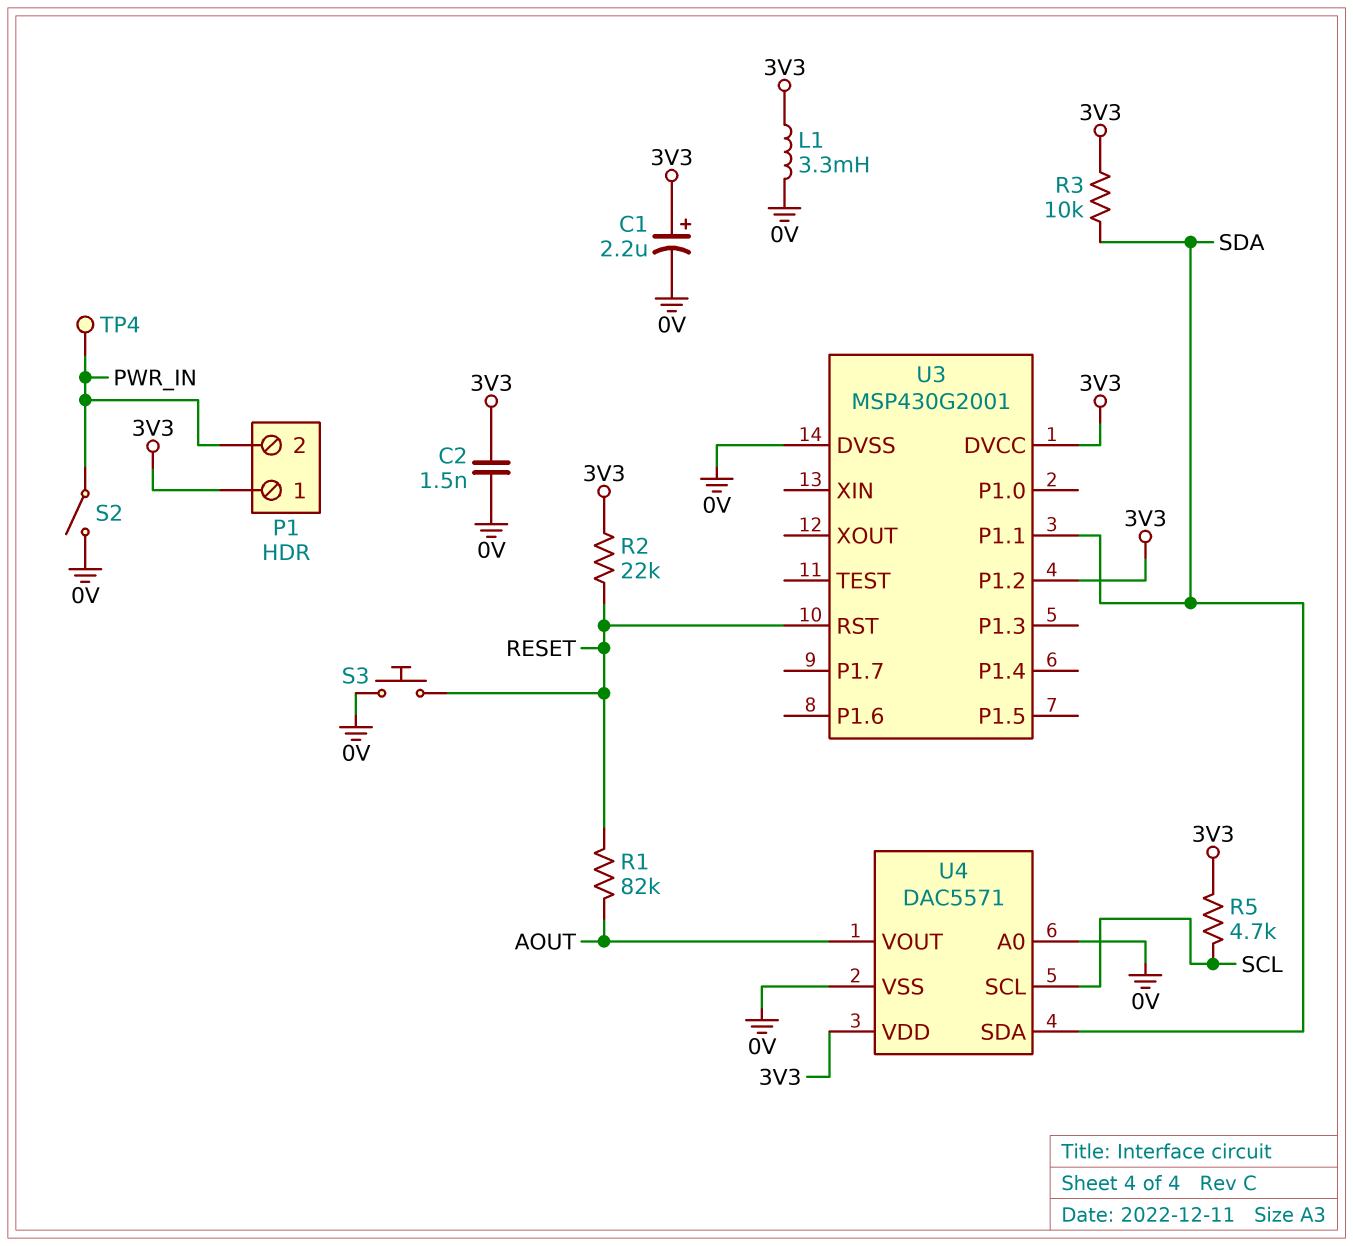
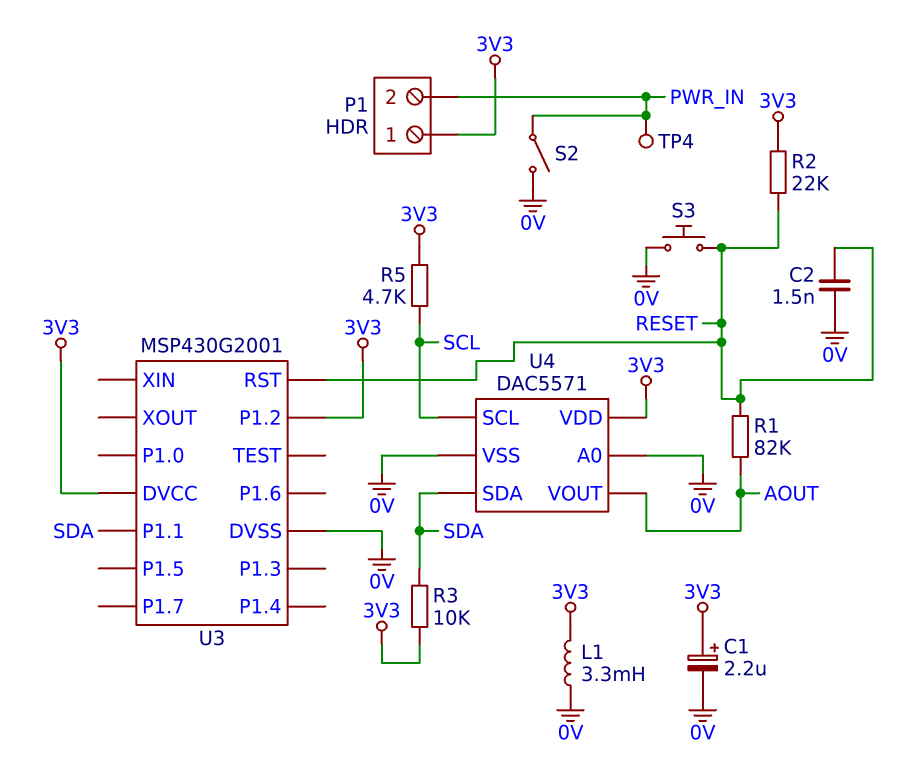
C2: 1.5nF (0V, 3V3) -> 1.5nF (0V, RESET)

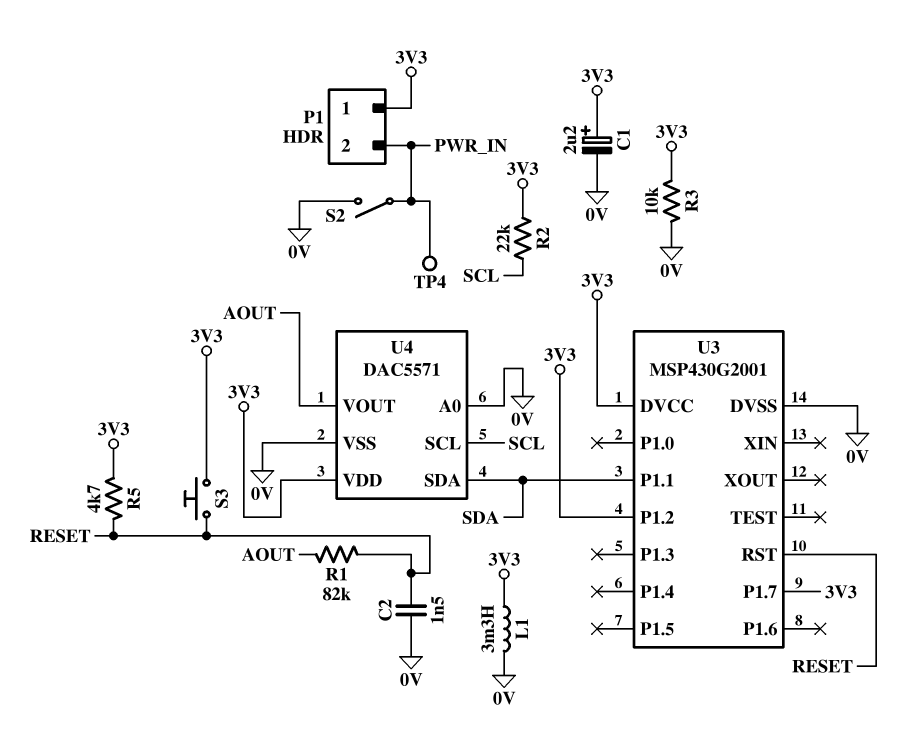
R2: 22k (3V3, RESET) -> 22k (3V3, SCL)
R3: 10k (3V3, SDA) -> 10k (0V, 3V3)
R5: 4.7k (3V3, SCL) -> 4.7k (3V3, RESET)
S3: button (0V, RESET) -> button (3V3, RESET)
U3 pin P1.7: none -> 3V3

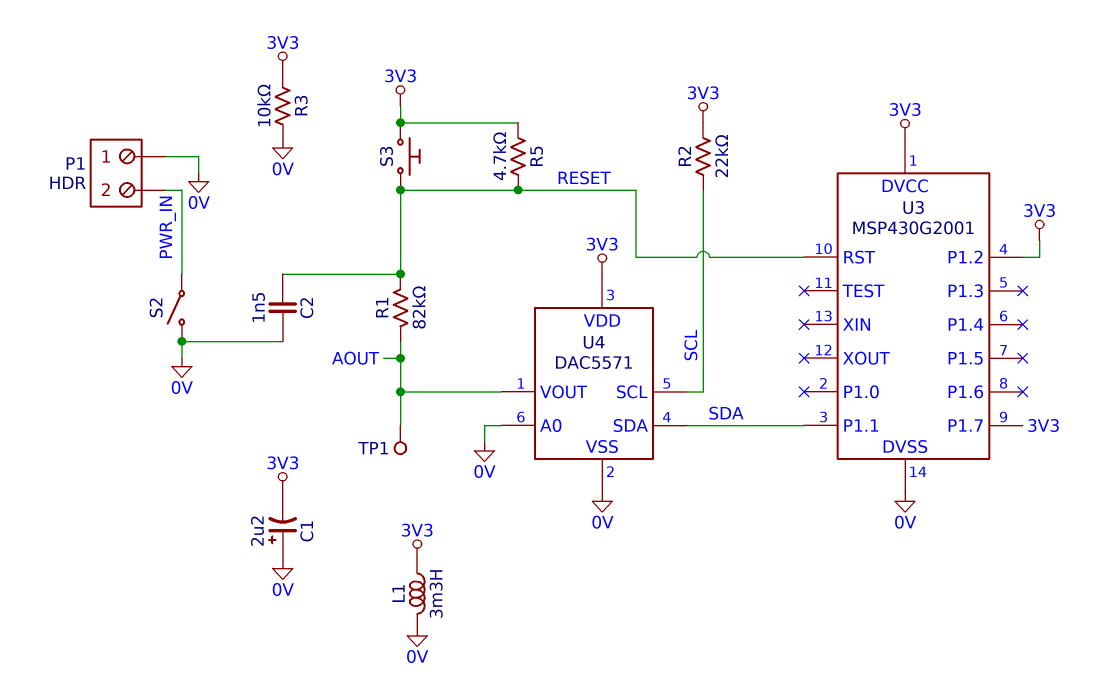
C1: 2.2uF (plus 3V3, minus 0V) -> 2.2uF (plus 0V, minus 3V3)
P1 pin 1: 3V3 -> 0V
TP1: none -> test point (AOUT)
TP4: test point (PWR_IN) -> none

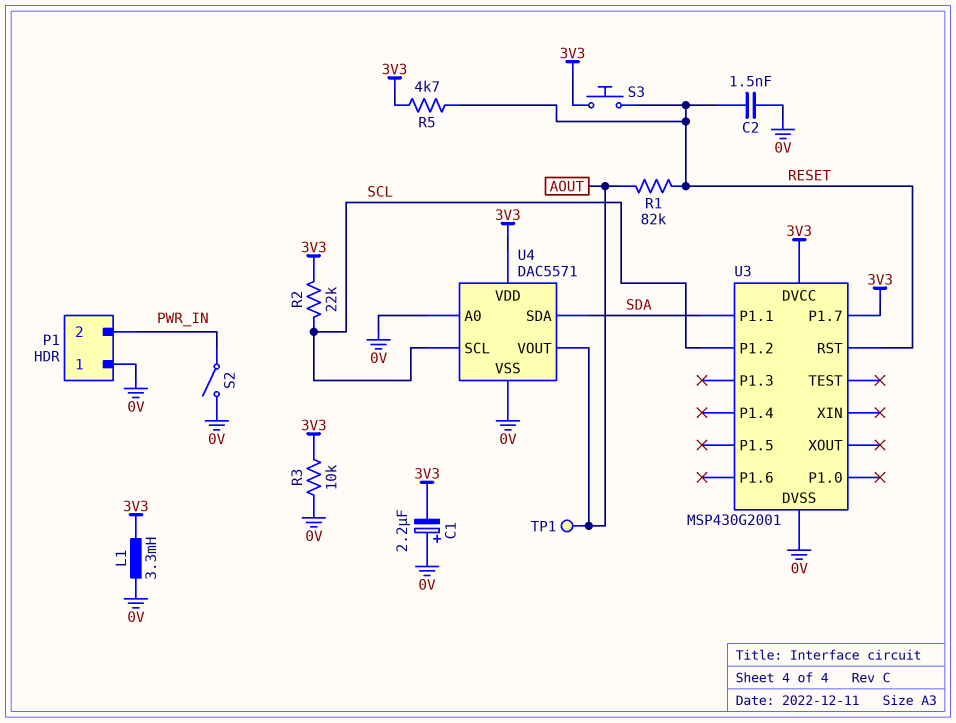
U3 pin P1.2: 3V3 -> SCL

